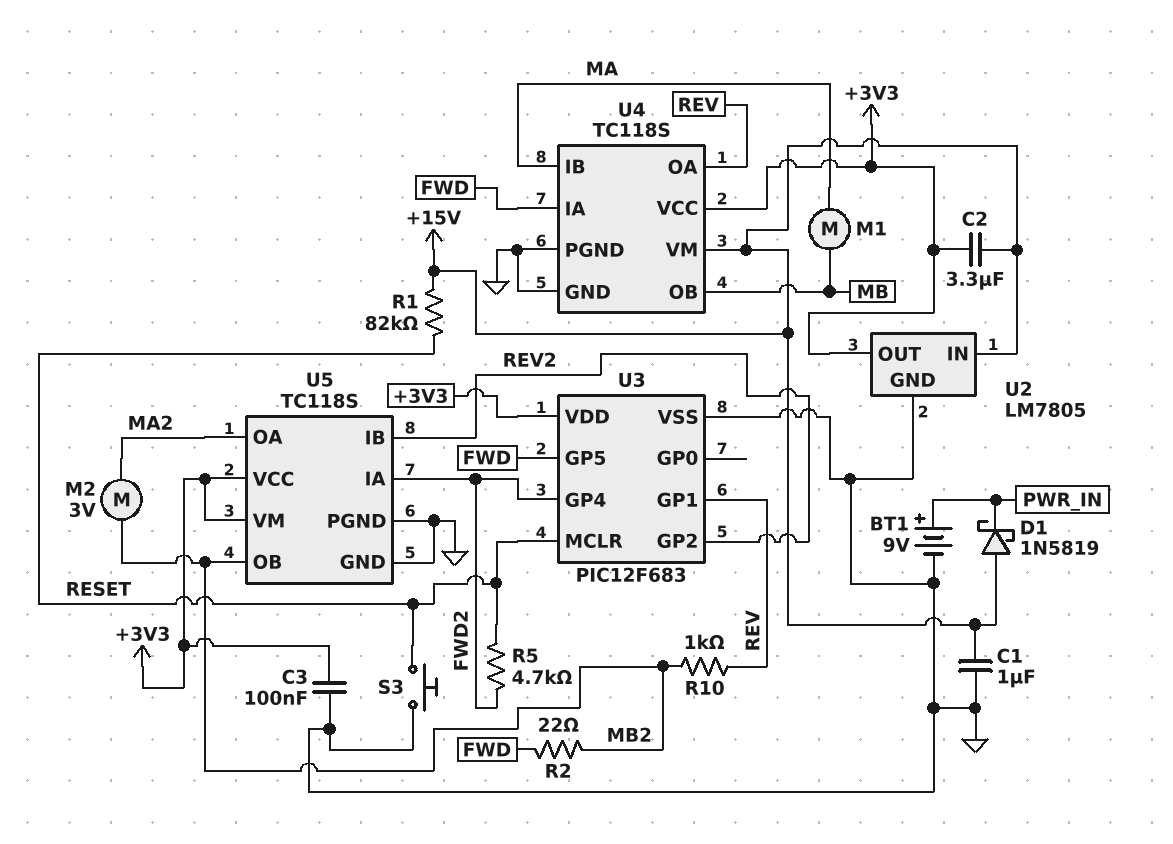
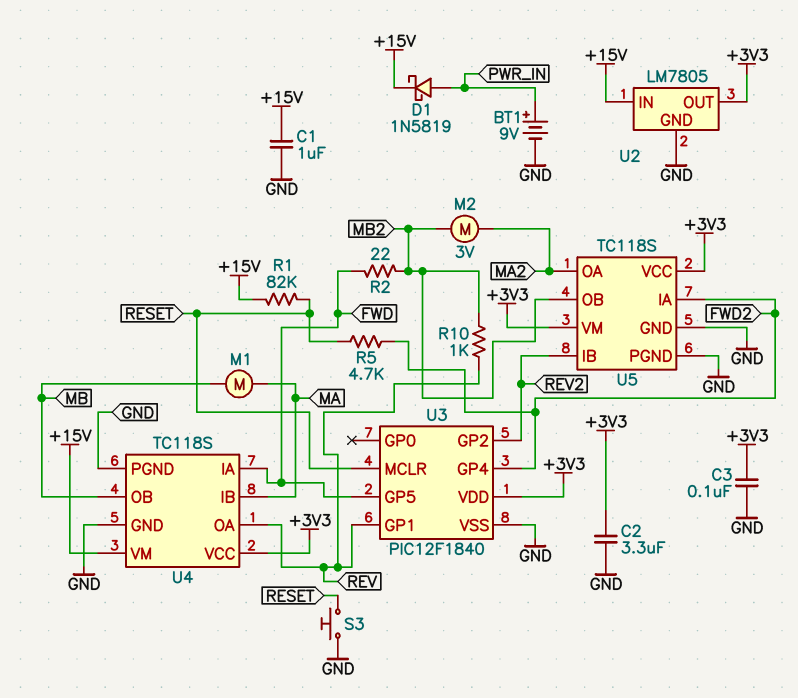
C2: 3.3uF (+3V3, +15V) -> 3.3uF (+3V3, GND)
D1: schottky 1N5819 (A +15V, K PWR_IN) -> schottky 1N5819 (A PWR_IN, K +15V)
U3: PIC12F683 -> PIC12F1840

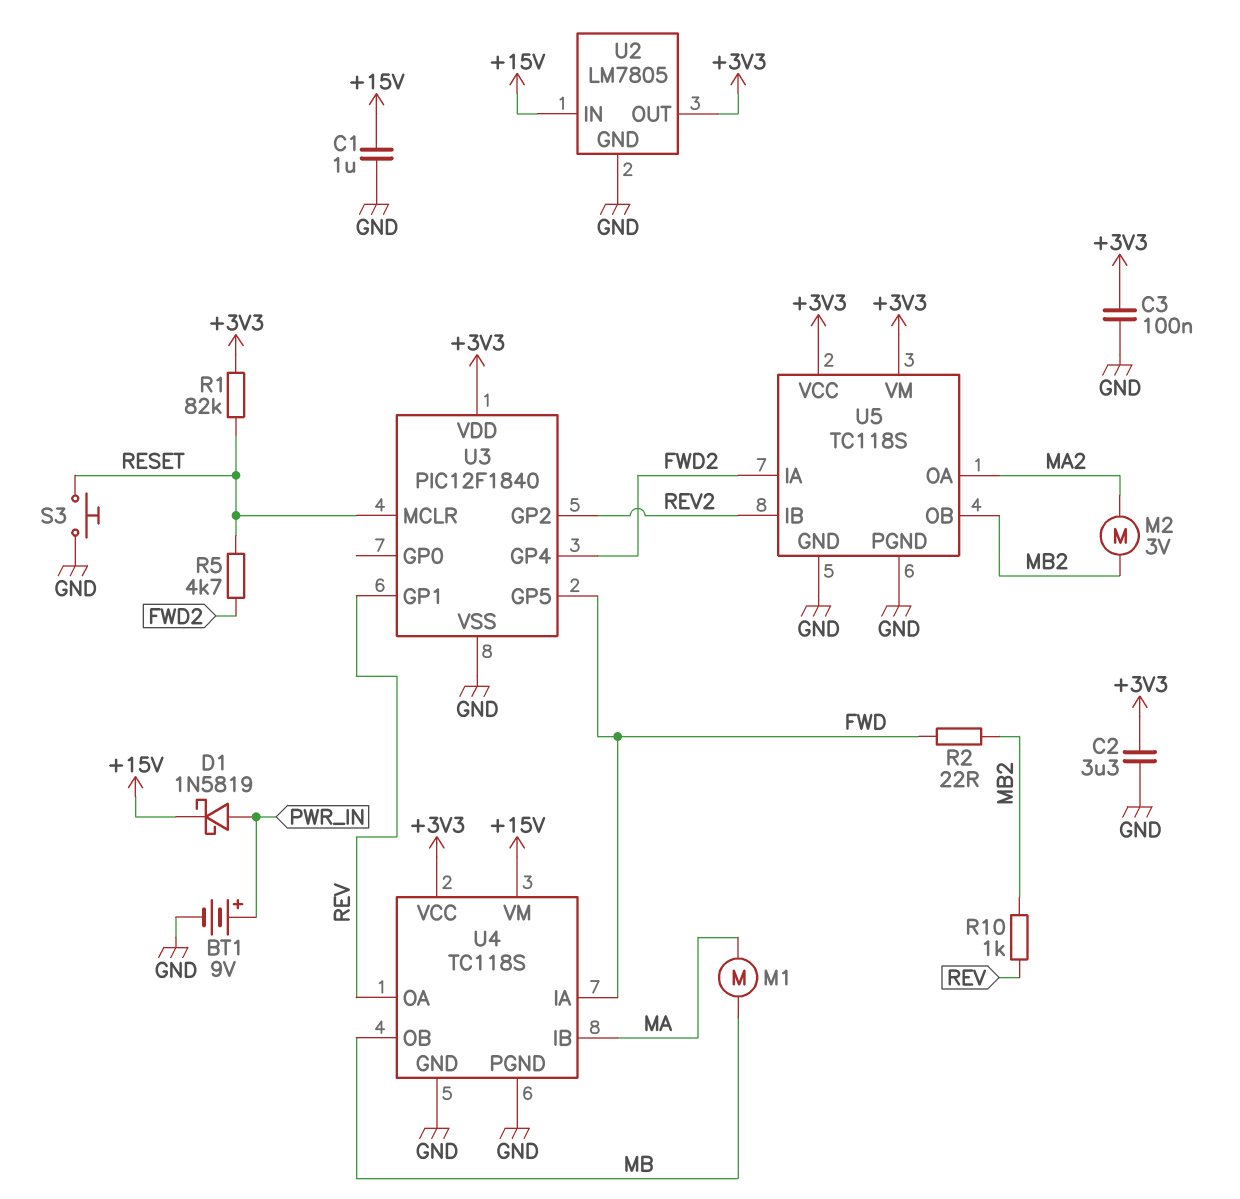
R1: 82k (+15V, RESET) -> 82k (+3V3, RESET)

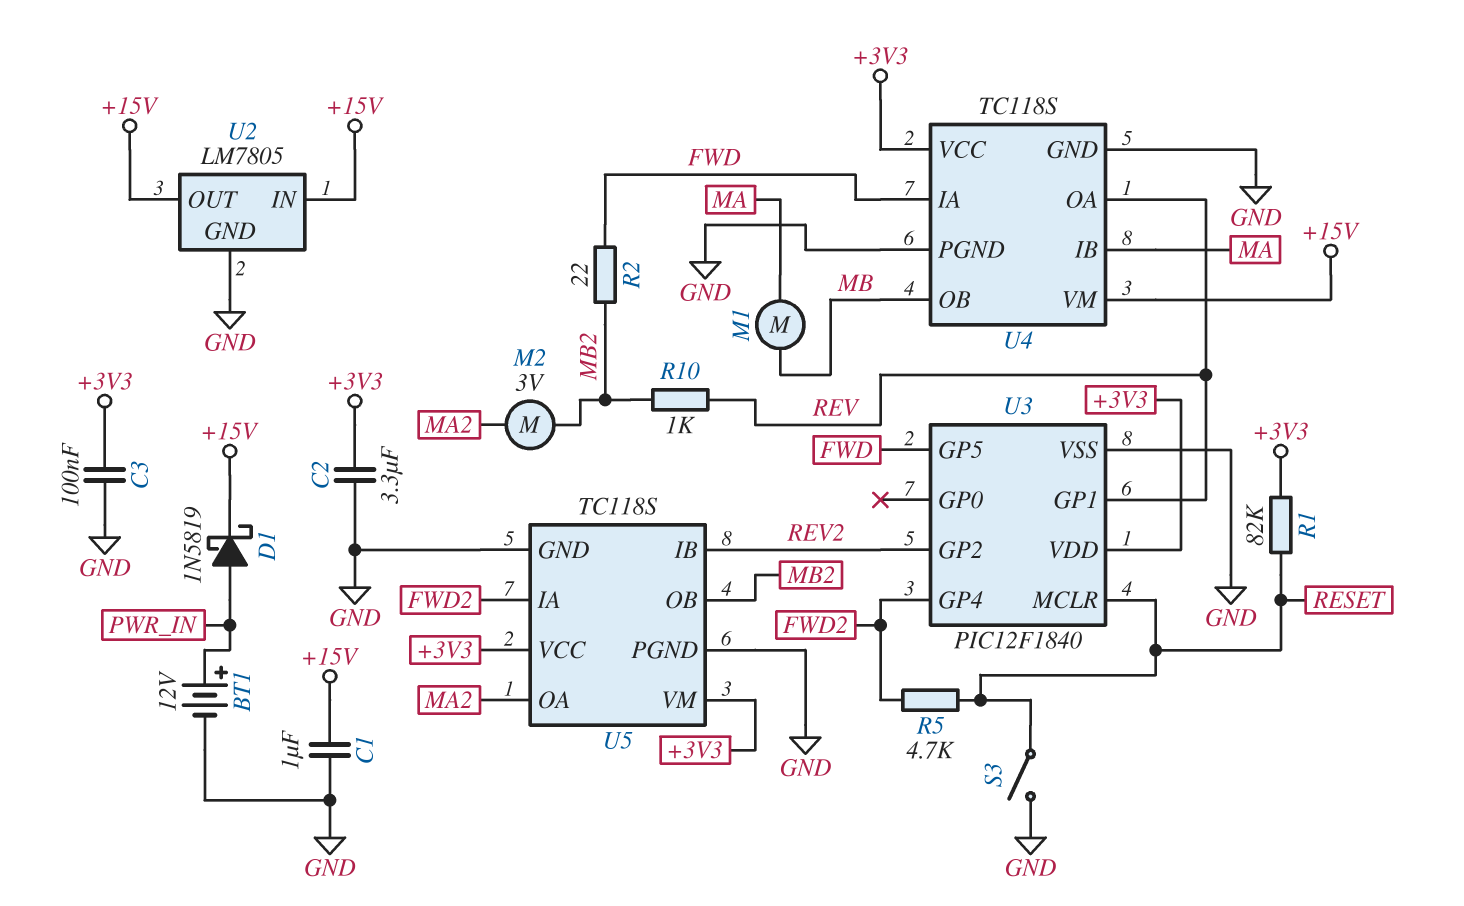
BT1: 9V (plus PWR_IN, minus GND) -> 12V (plus PWR_IN, minus GND)
S3: button (GND, RESET) -> switch (GND, RESET)
U2 pin OUT: +3V3 -> +15V

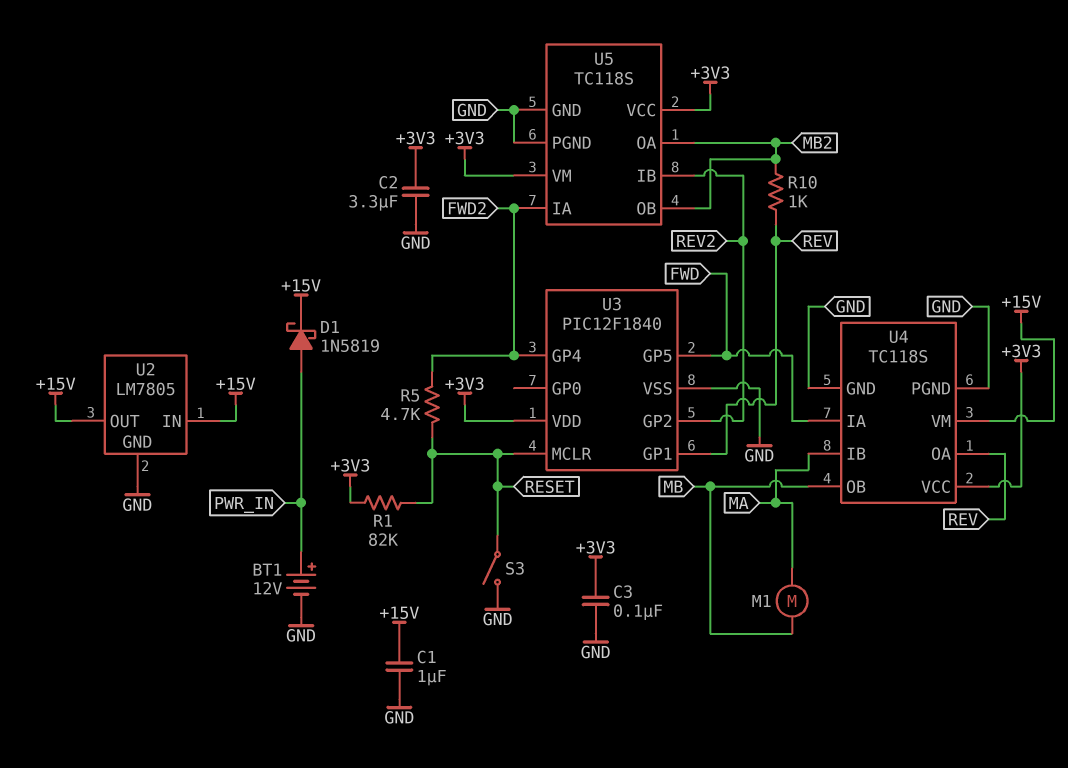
M2: motor 3V (MA2, MB2) -> none
R2: 22 (FWD, MB2) -> none
U5 pin OA: MA2 -> MB2

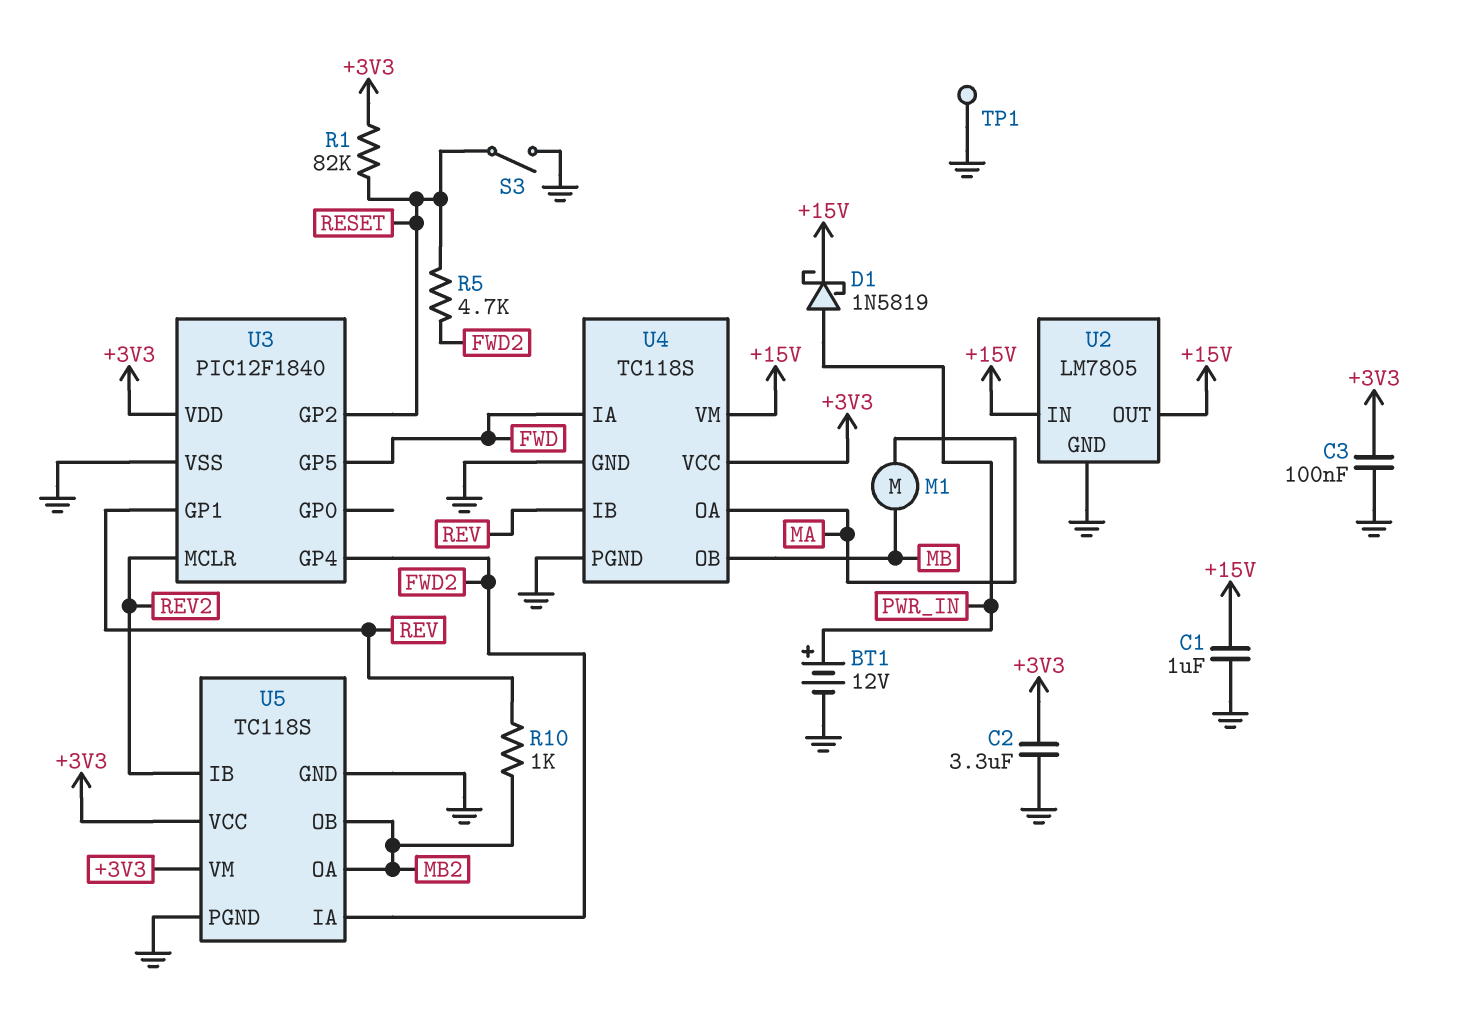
TP1: none -> test point (GND)
U3 pin GP2: REV2 -> RESET
U3 pin MCLR: RESET -> REV2
U4 pin IB: MA -> REV
U4 pin OA: REV -> MA

